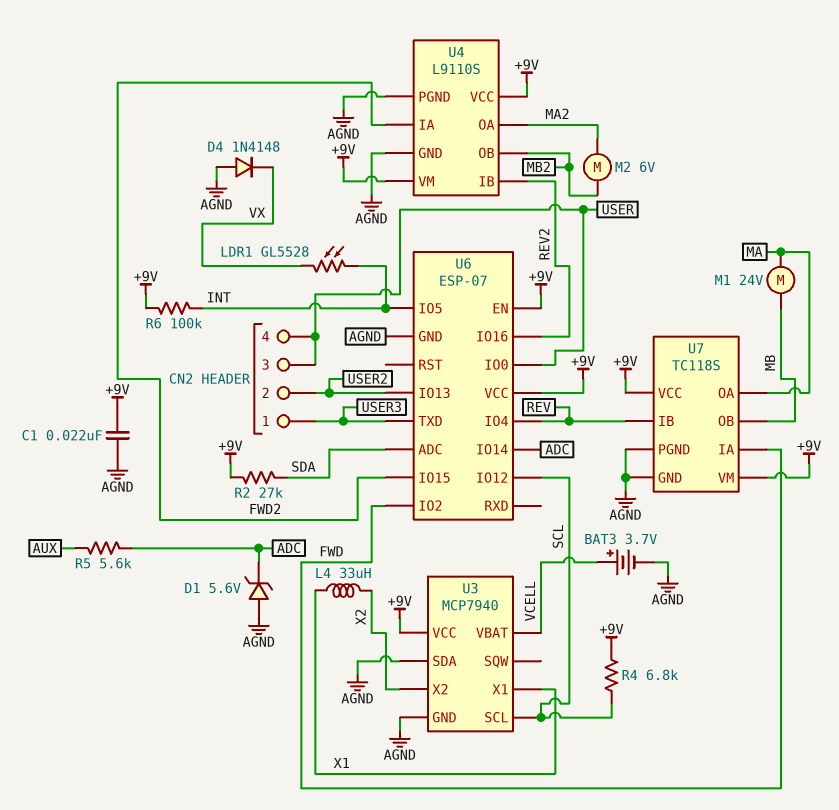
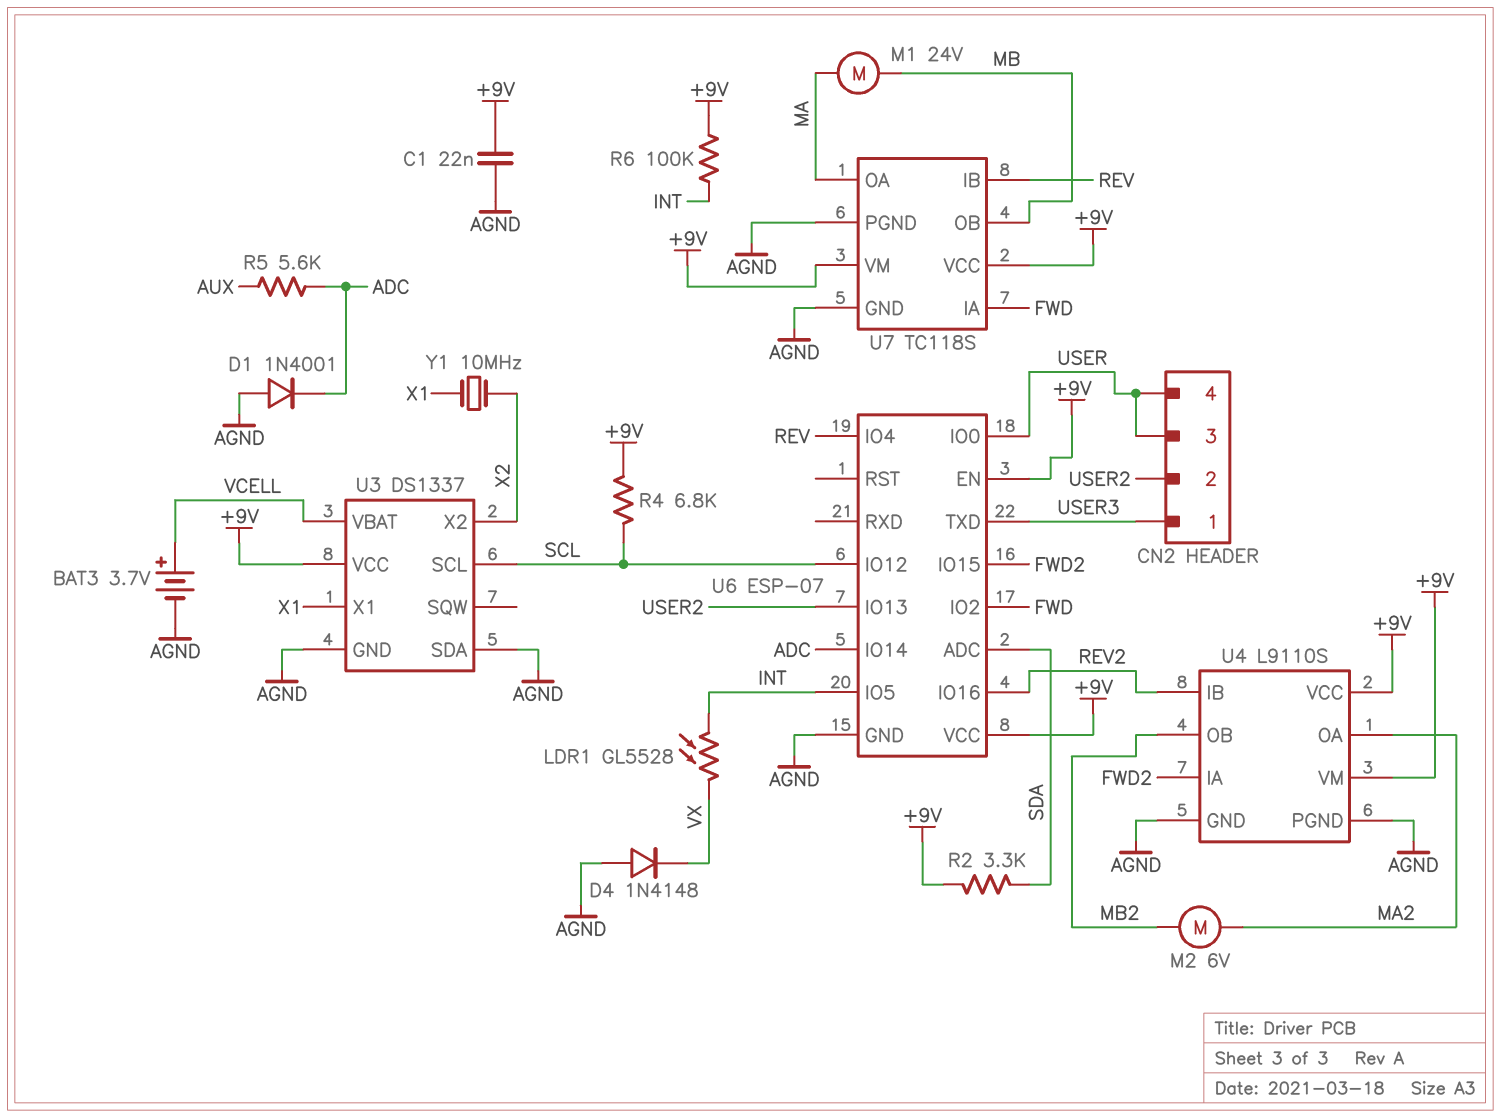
D1: zener 5.6V (A AGND, K ADC) -> diode 1N4001 (A AGND, K ADC)
L4: 33uH (X1, X2) -> none
R2: 27k (+9V, SDA) -> 3.3k (+9V, SDA)
U3: MCP7940 -> DS1337
Y1: none -> 10MHz (X1, X2)

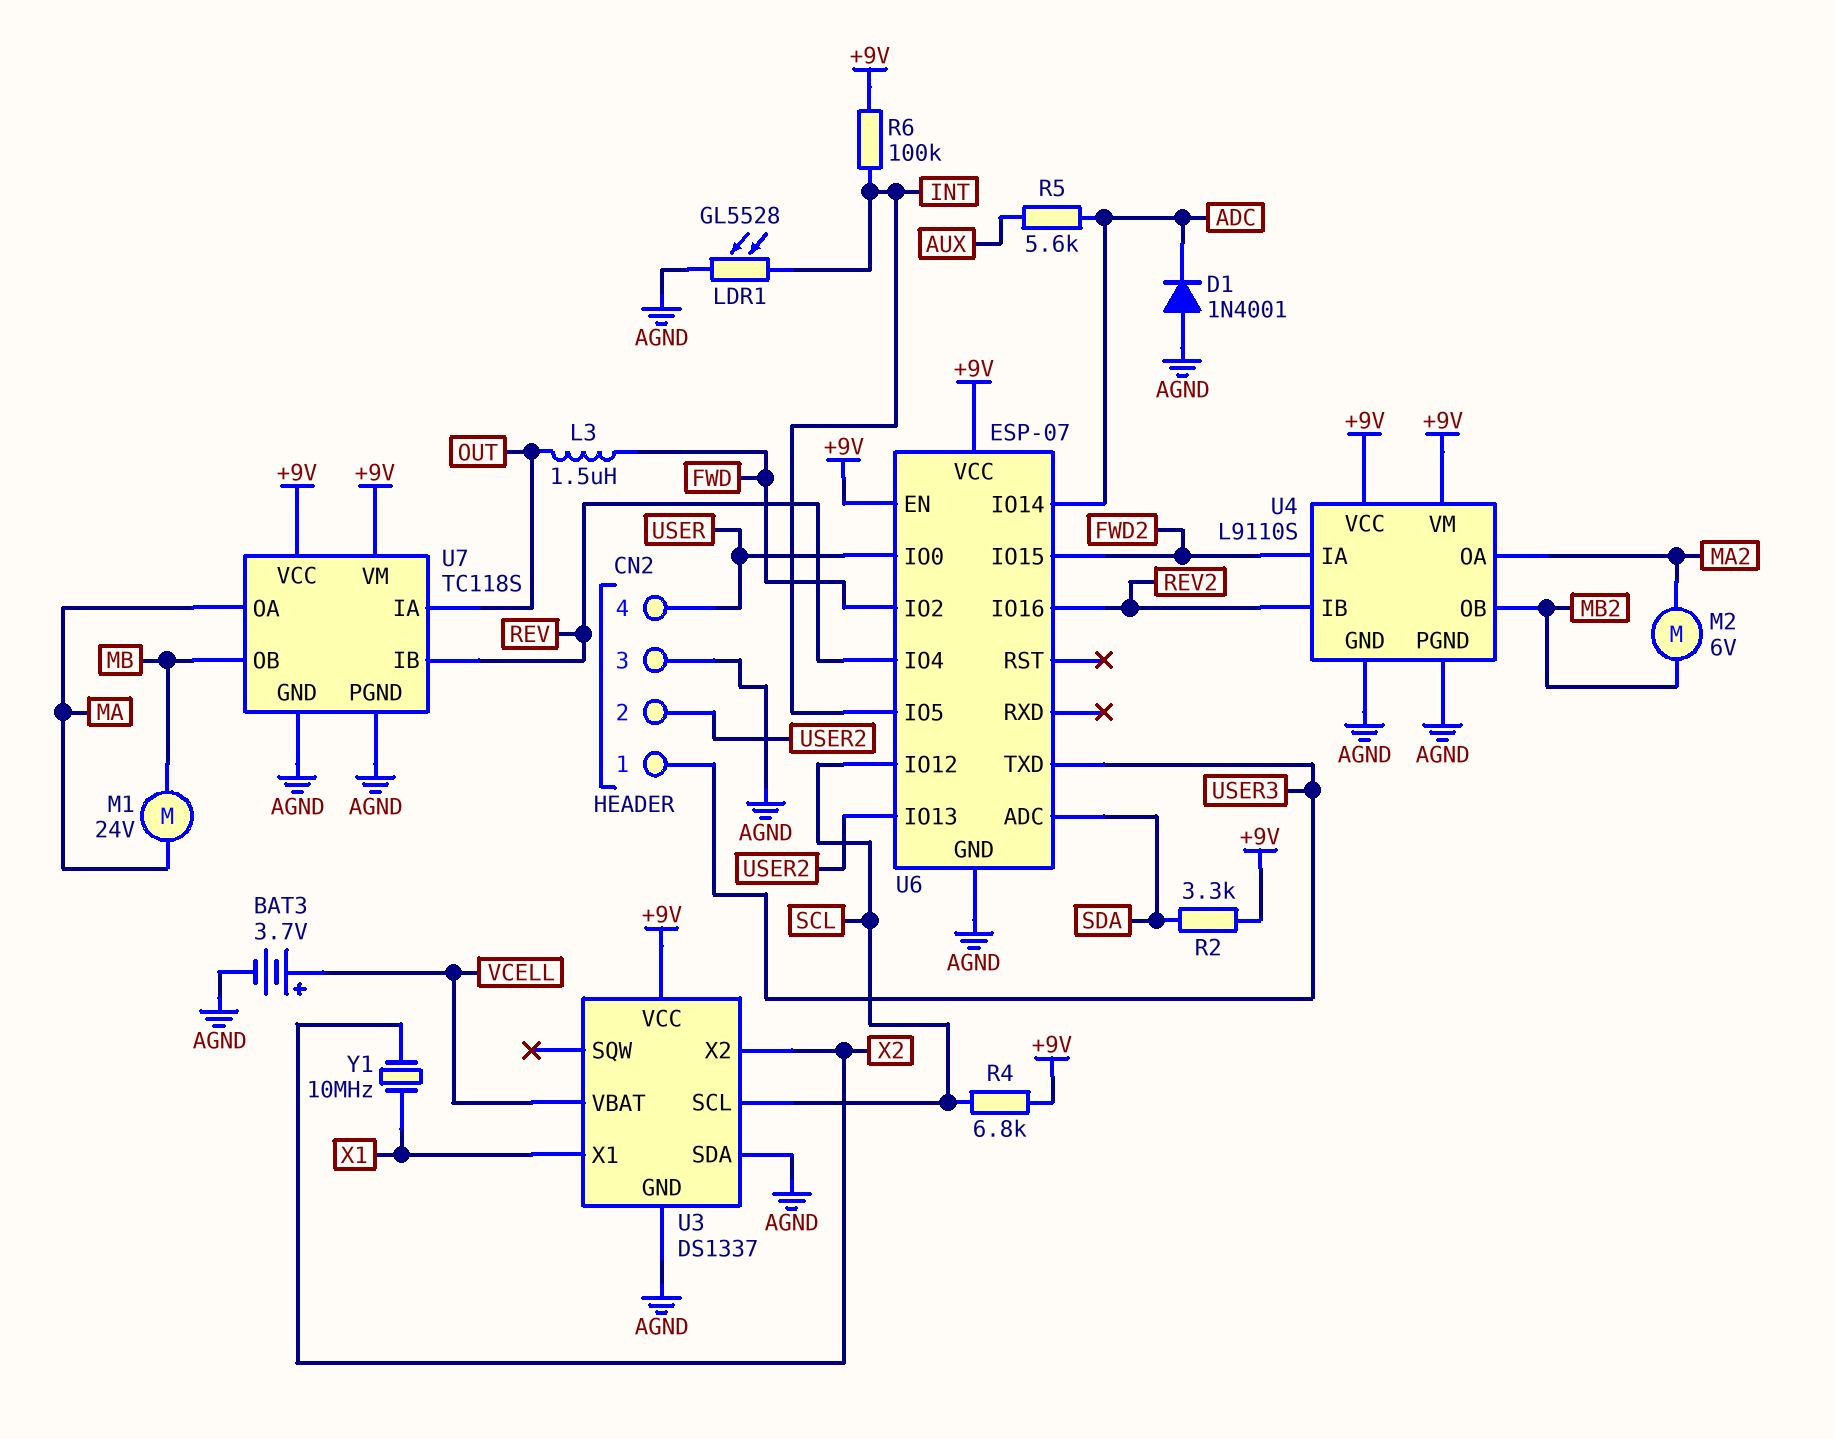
C1: 22nF (+9V, AGND) -> none
CN2 pin 3: USER -> AGND
D4: diode 1N4148 (A AGND, K VX) -> none
L3: none -> 1.5uH (FWD, OUT)
LDR1: GL5528 (INT, VX) -> GL5528 (AGND, INT)
U7 pin IA: FWD -> OUT

